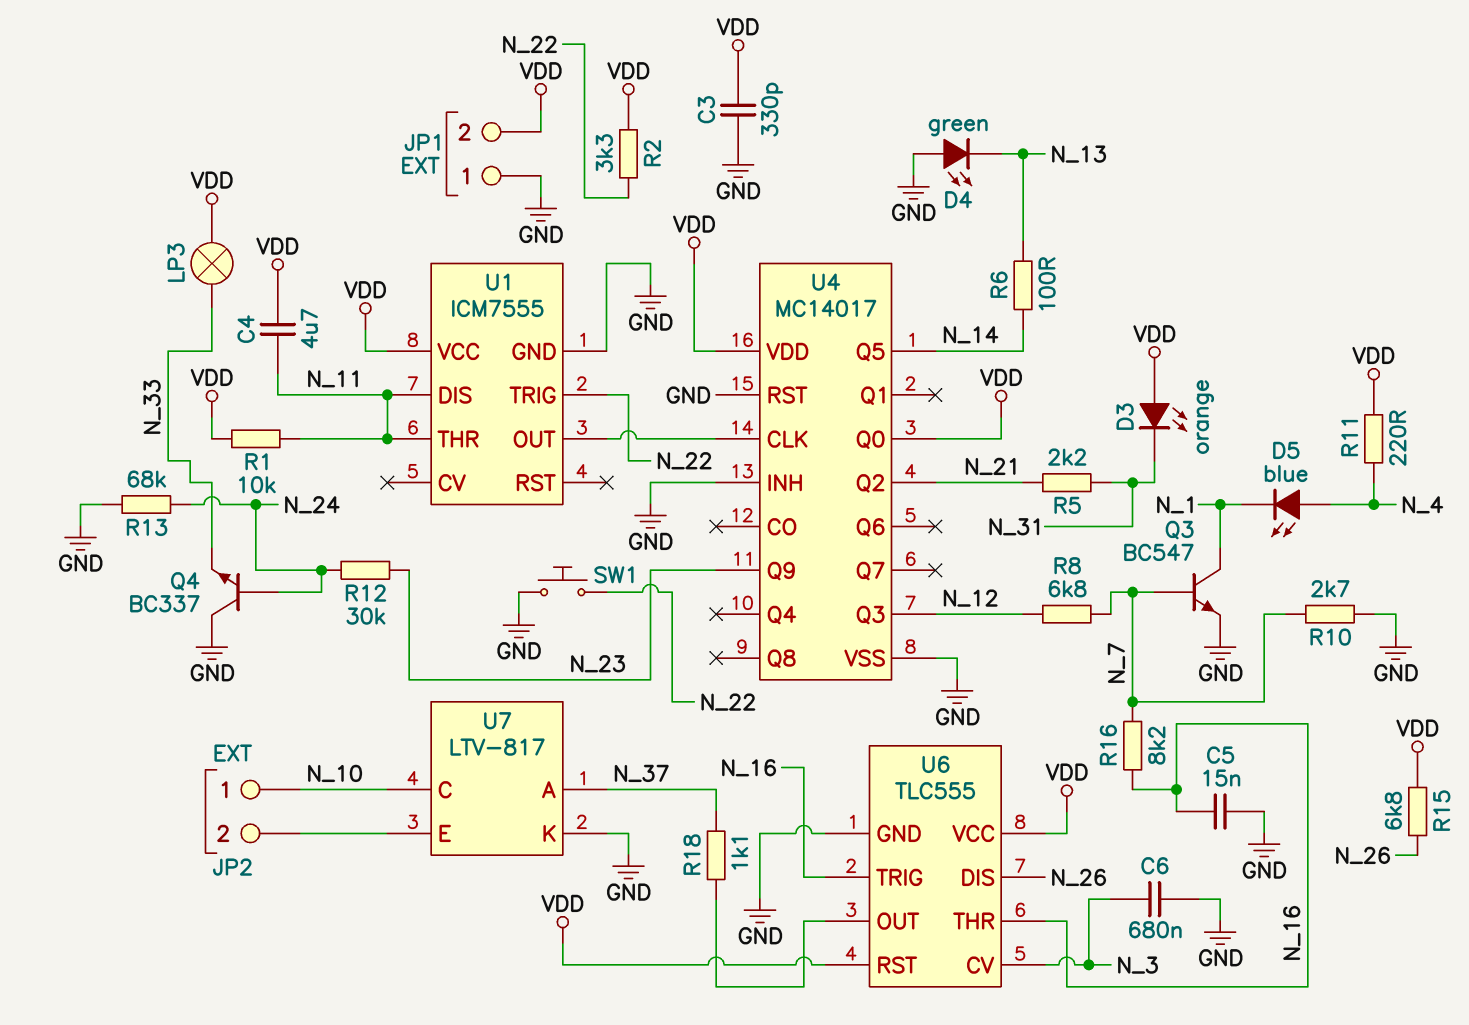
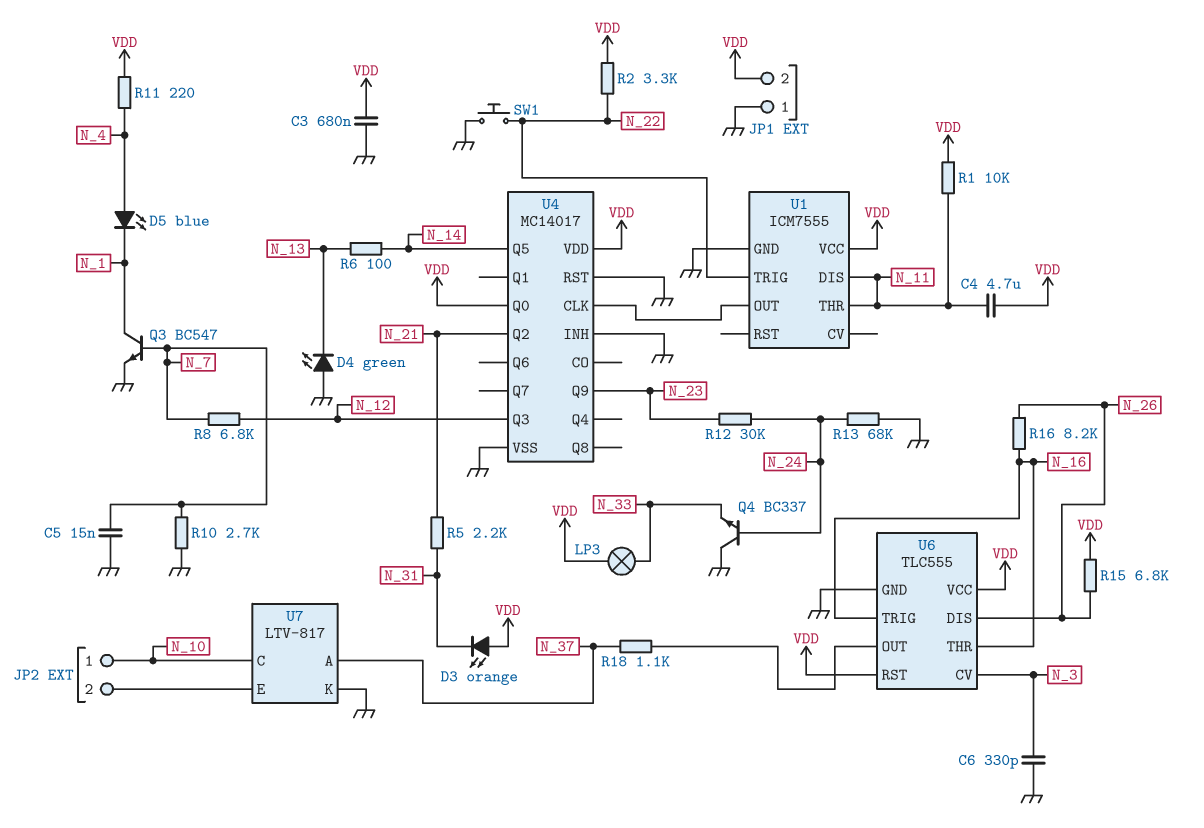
C3: 330pF (GND, VDD) -> 680nF (GND, VDD)
C5: 15nF (GND, N_16) -> 15nF (GND, N_7)
C6: 680nF (GND, N_3) -> 330pF (GND, N_3)
R16: 8.2k (N_7, N_16) -> 8.2k (N_16, N_26)

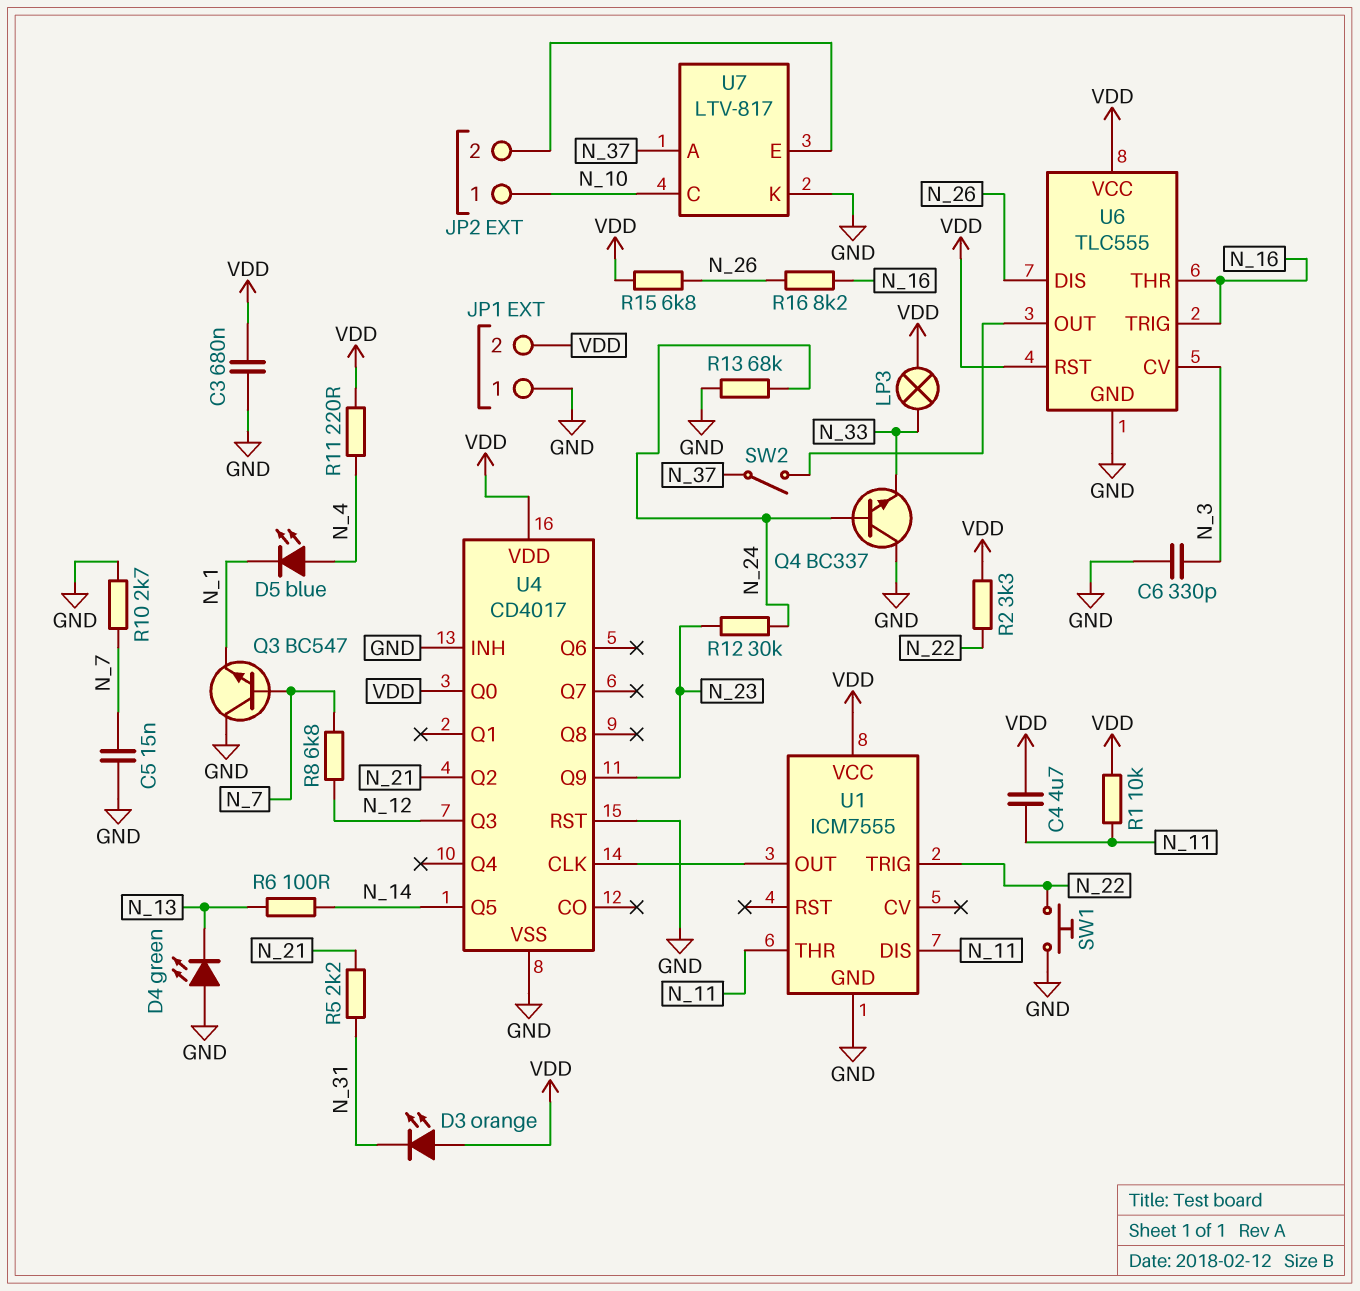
Q3: NPN BC547 (B N_7, C N_1, E GND) -> NPN BC547 (B N_7, C GND, E N_1)
R18: 1.1k (N_37, U6/OUT) -> none
SW2: none -> switch (N_37, U6/OUT)
U4: MC14017 -> CD4017

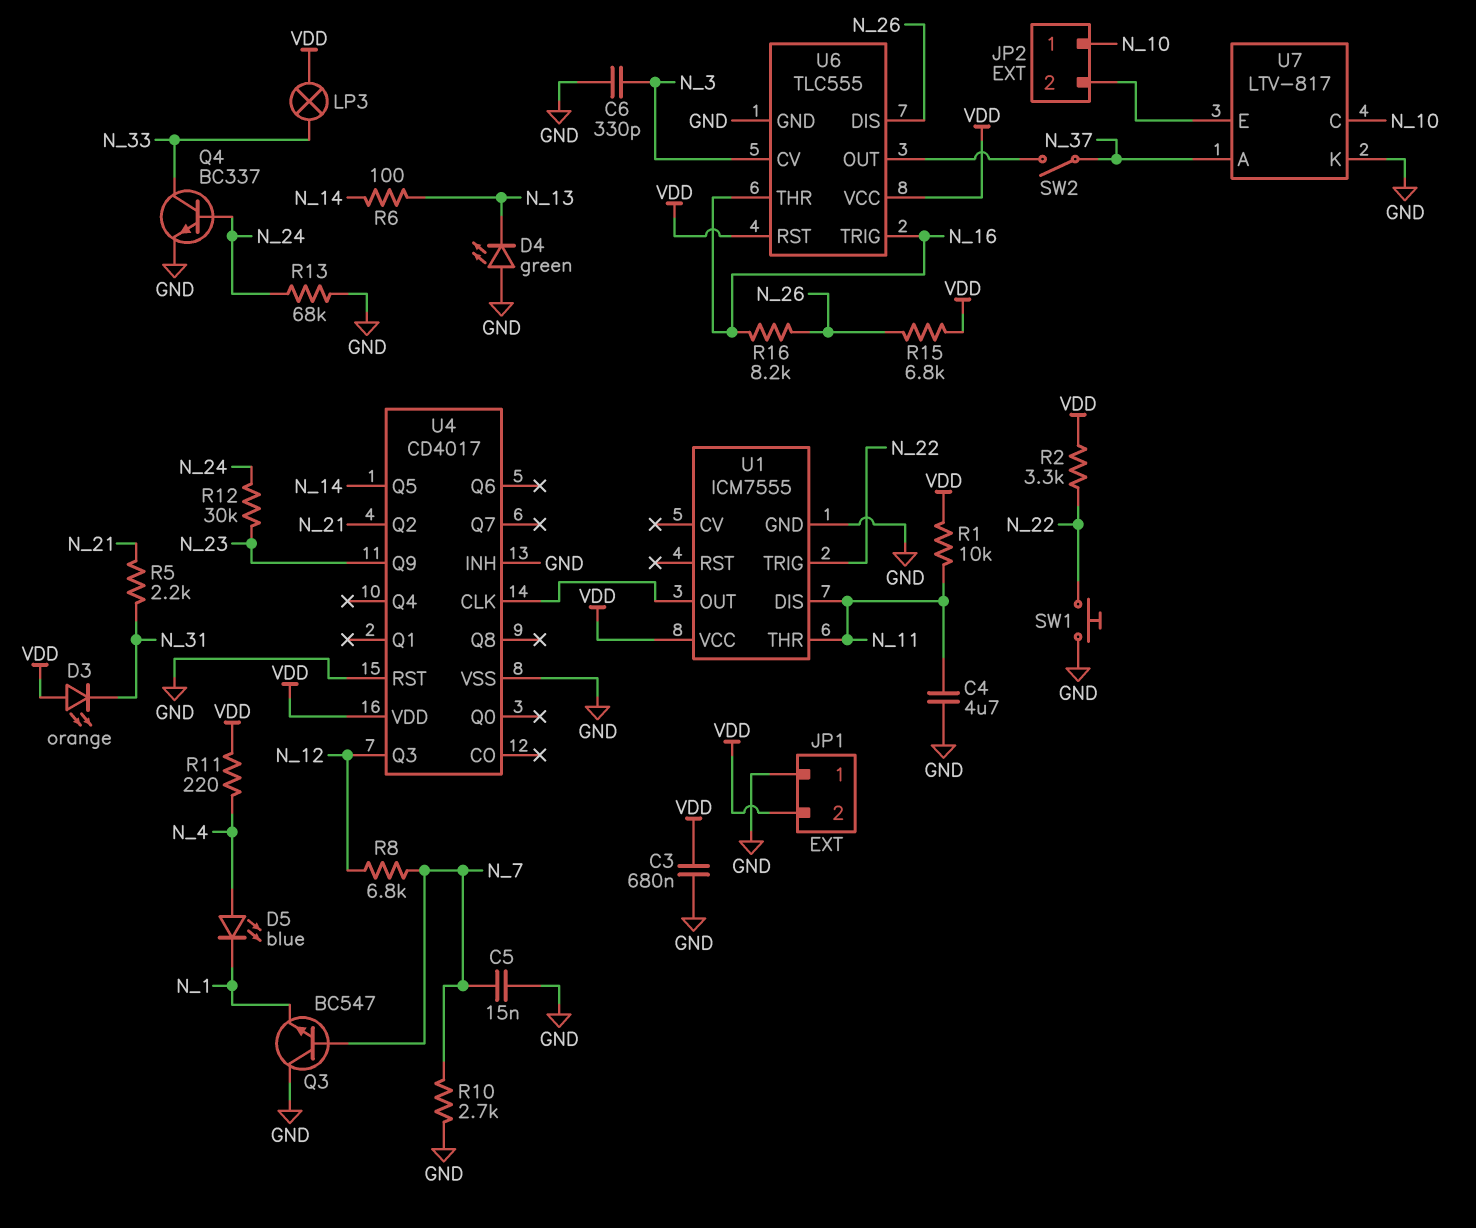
C4: 4.7uF (N_11, VDD) -> 4.7uF (GND, N_11)
Q4: NPN BC337 (B N_24, C GND, E N_33) -> NPN BC337 (B N_24, C N_33, E GND)
U4 pin Q0: VDD -> none

